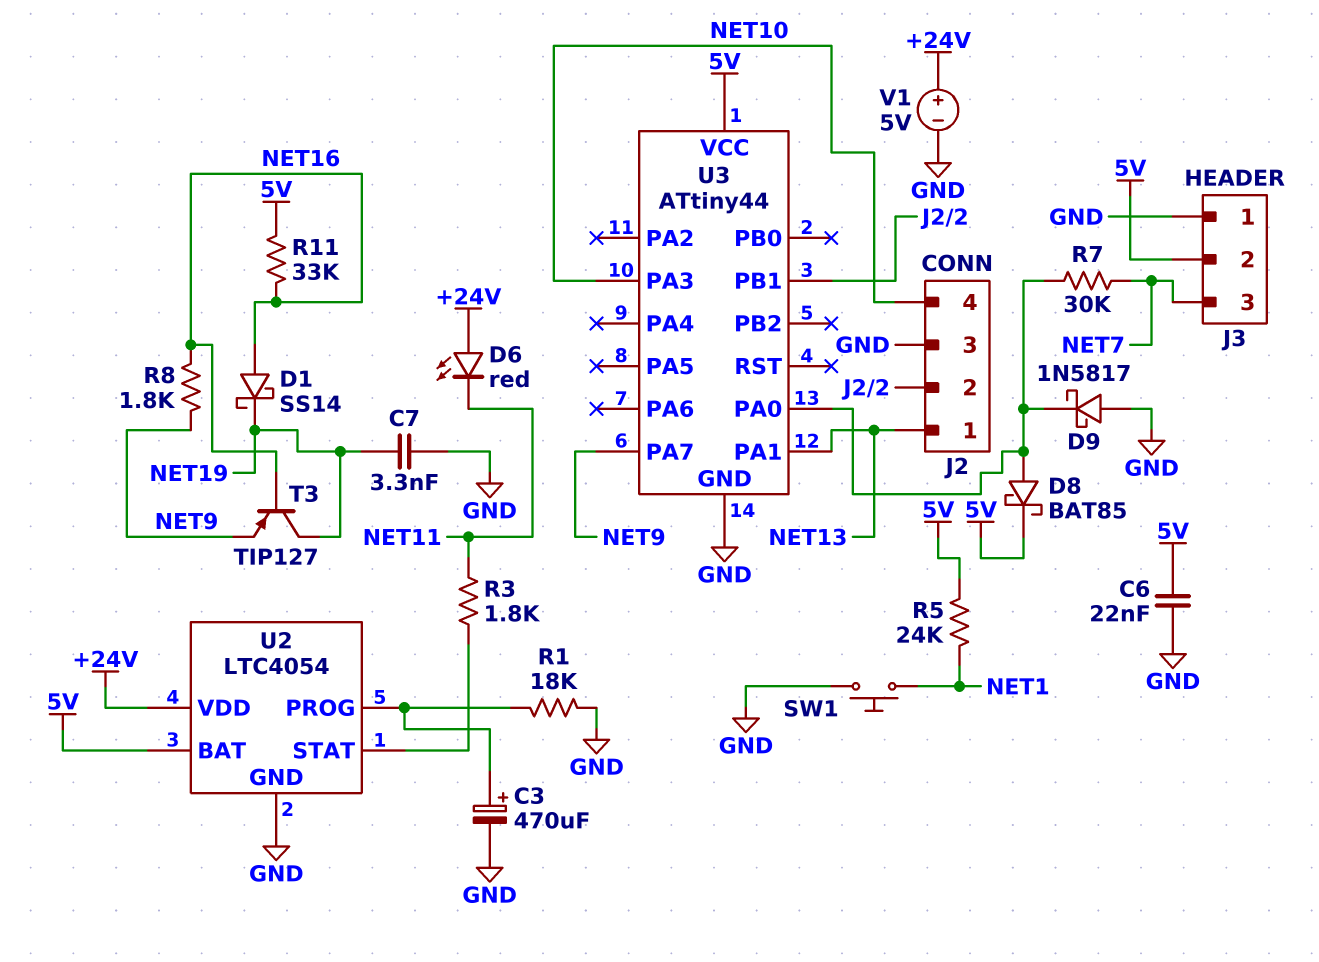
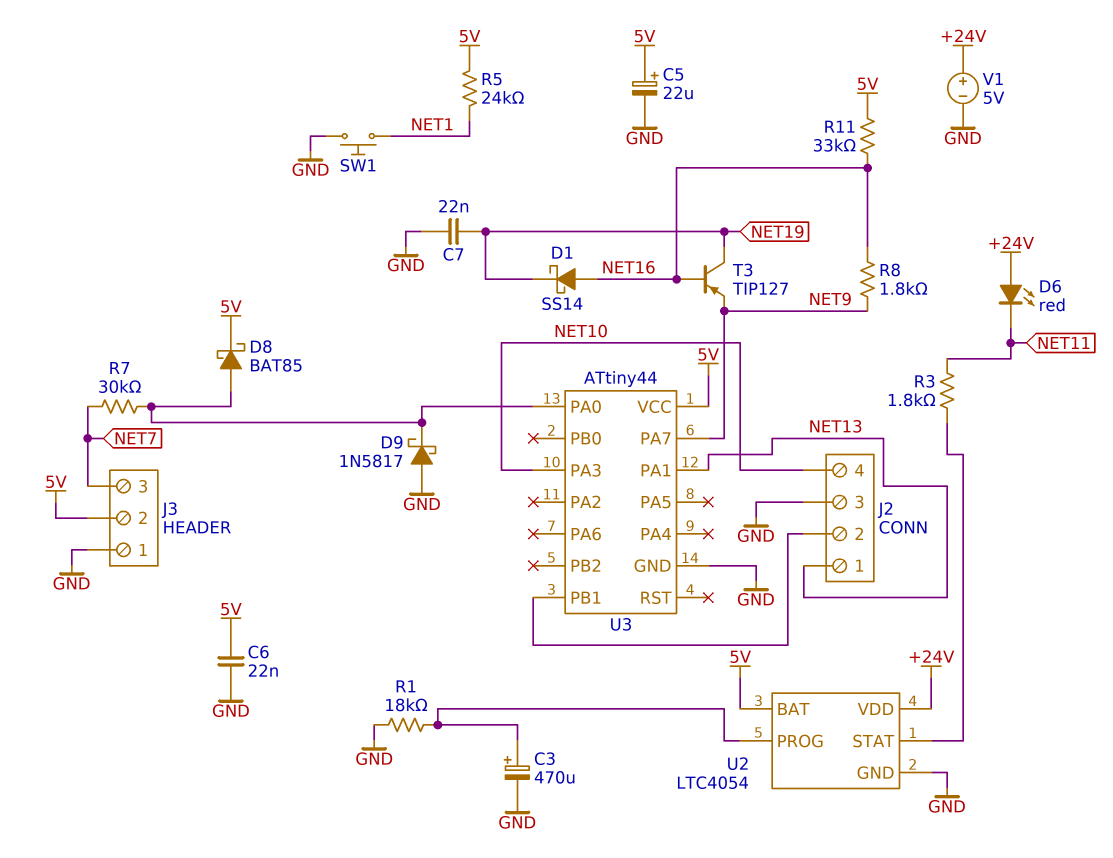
C5: none -> 22uF (plus 5V, minus GND)
C7: 3.3nF (GND, NET19) -> 22nF (GND, NET19)

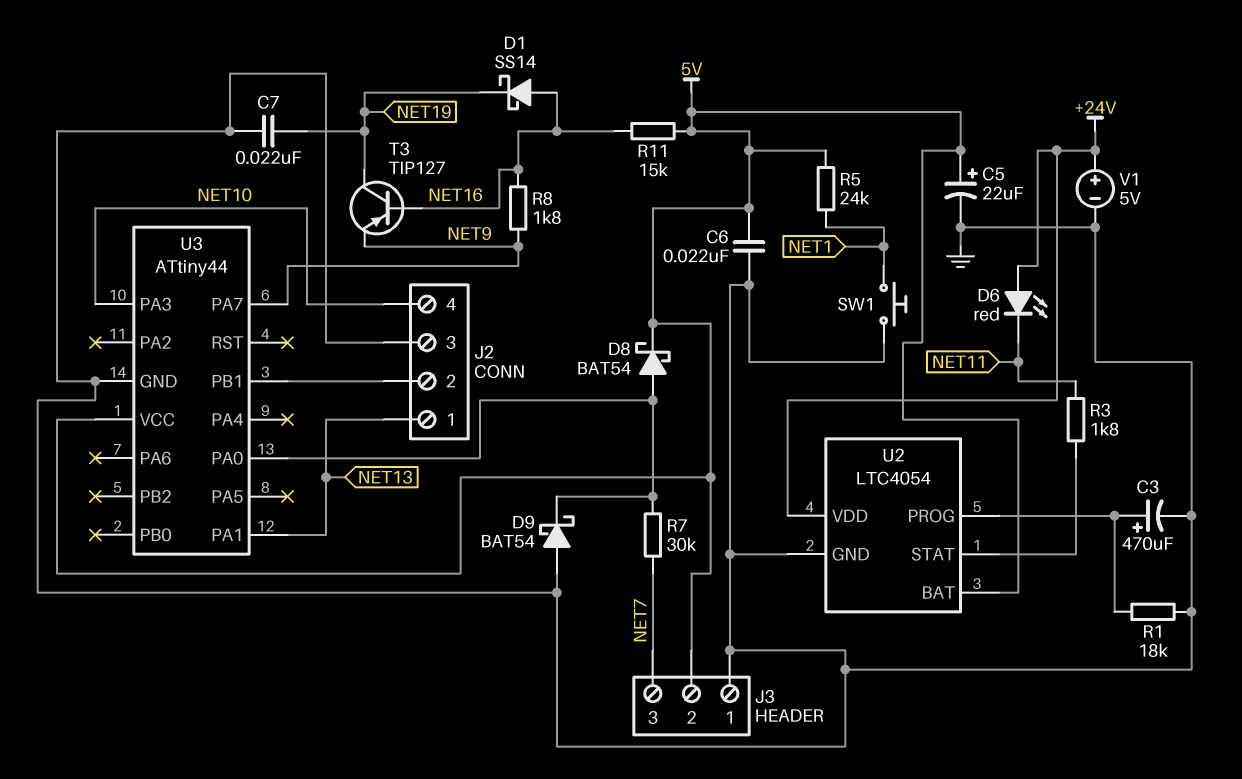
D8: schottky BAT85 (A U3/PA0, K 5V) -> schottky BAT54 (A U3/PA0, K 5V)
D9: schottky 1N5817 (A GND, K U3/PA0) -> schottky BAT54 (A GND, K U3/PA0)
R11: 33k (5V, NET16) -> 15k (5V, NET16)

